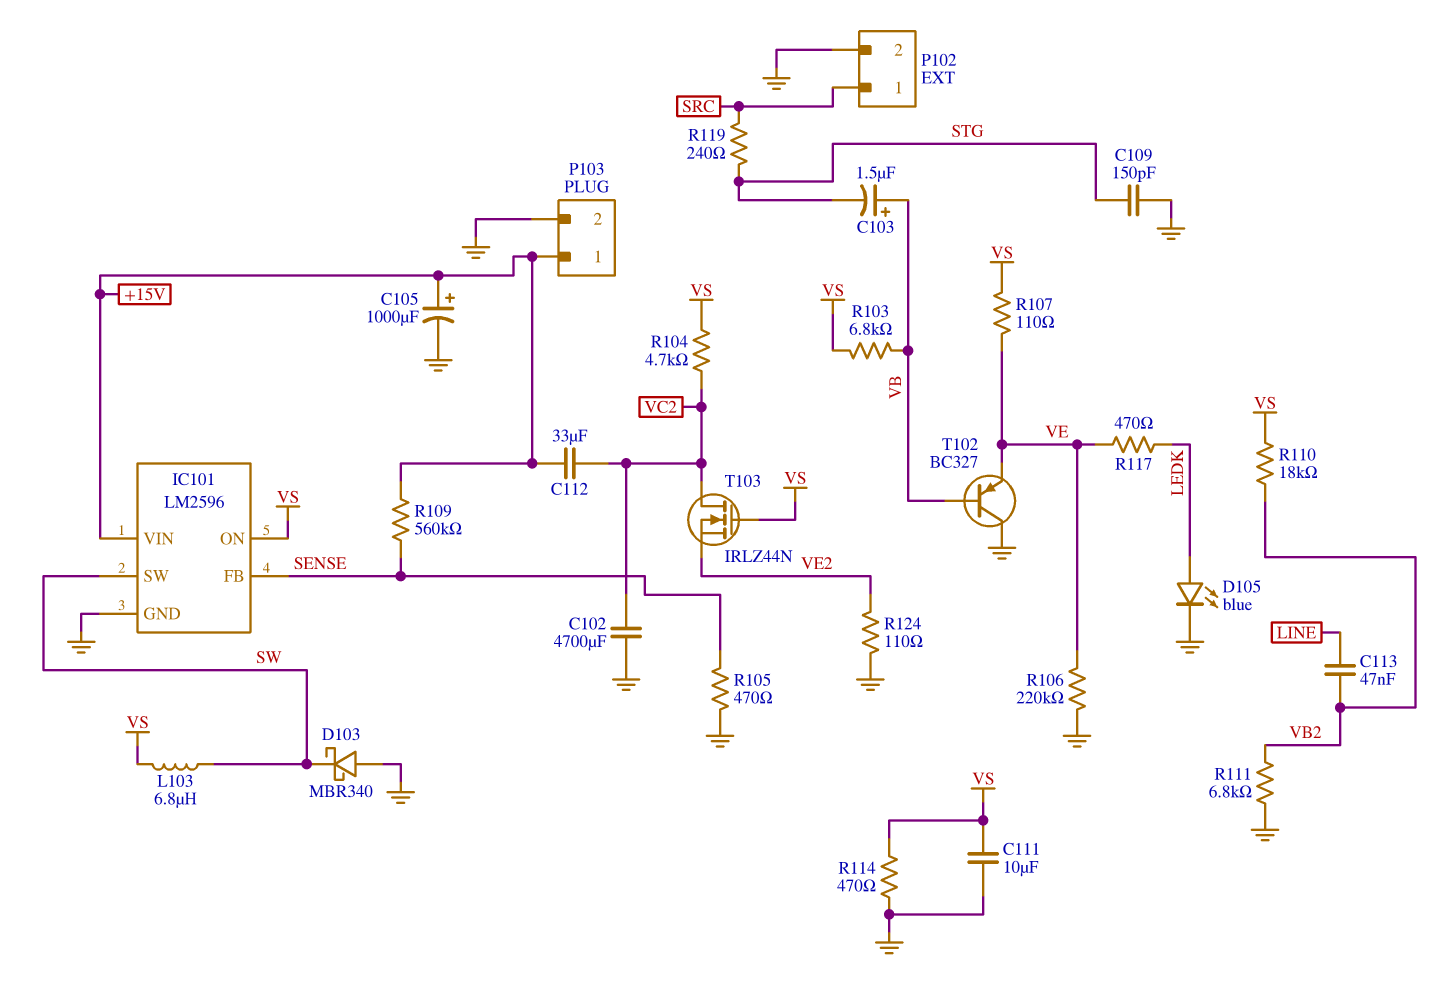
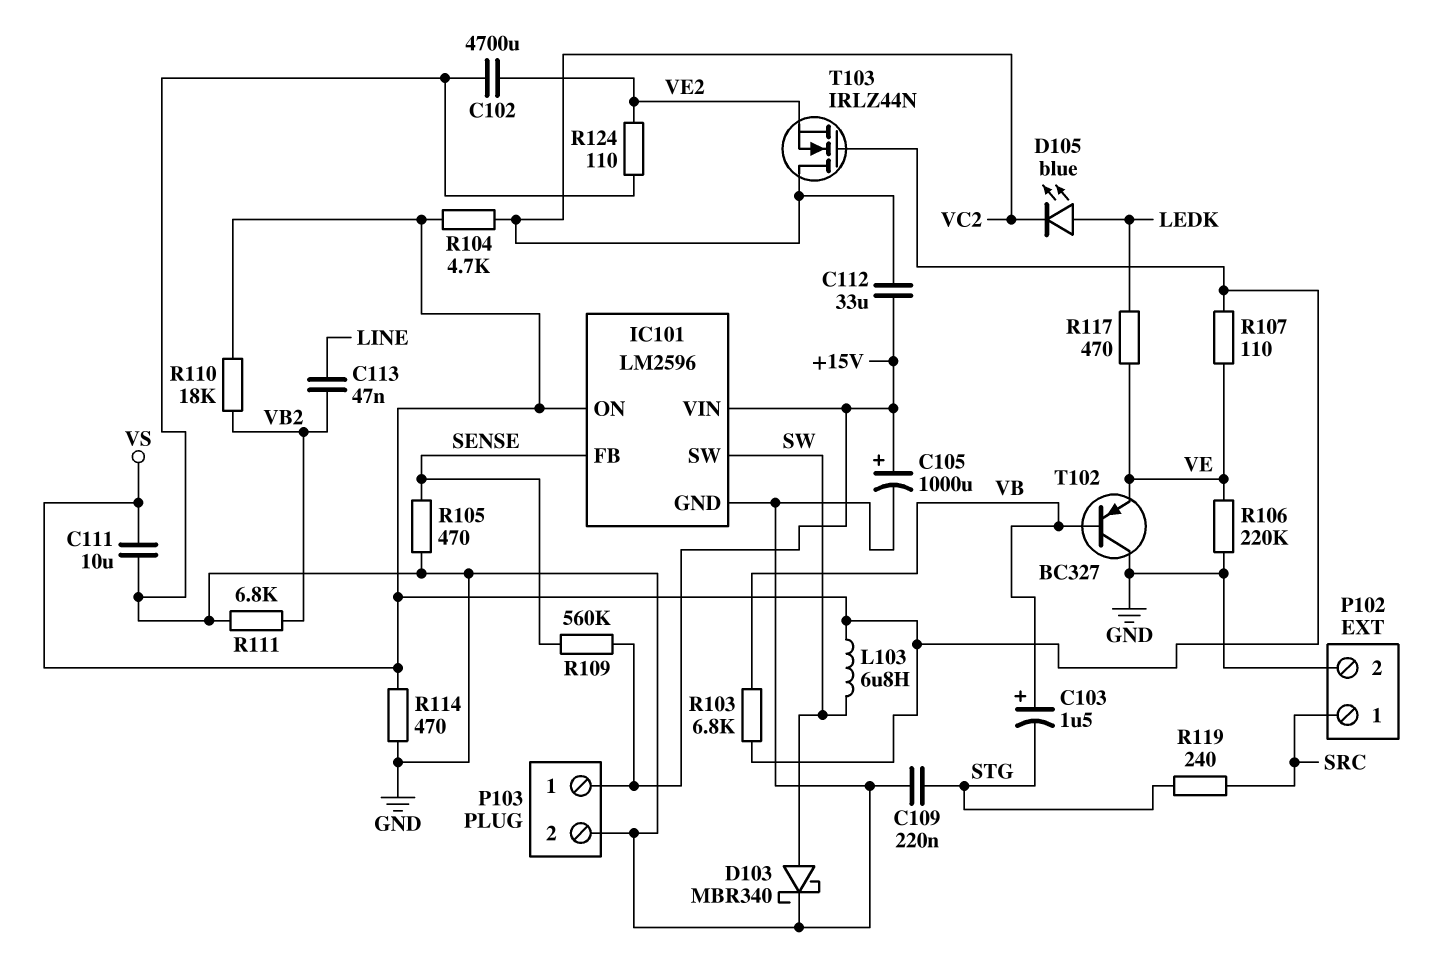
C102: 4700uF (GND, VC2) -> 4700uF (GND, VE2)
C109: 150pF (GND, STG) -> 220nF (GND, STG)
D103: schottky MBR340 (A GND, K SW) -> schottky MBR340 (A SW, K GND)
D105: LED blue (A LEDK, K GND) -> LED blue (A LEDK, K VC2)

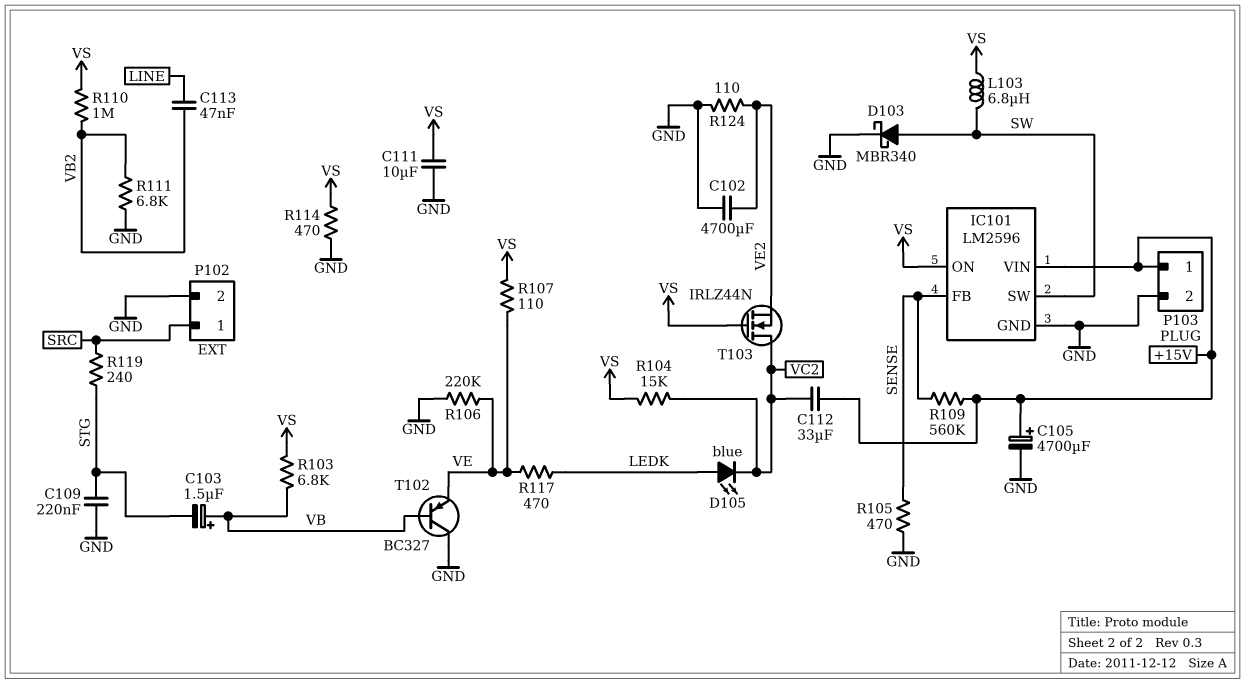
C105: 1000uF (plus +15V, minus GND) -> 4700uF (plus +15V, minus GND)
R104: 4.7k (VC2, VS) -> 15k (VC2, VS)
R110: 18k (VB2, VS) -> 1M (VB2, VS)

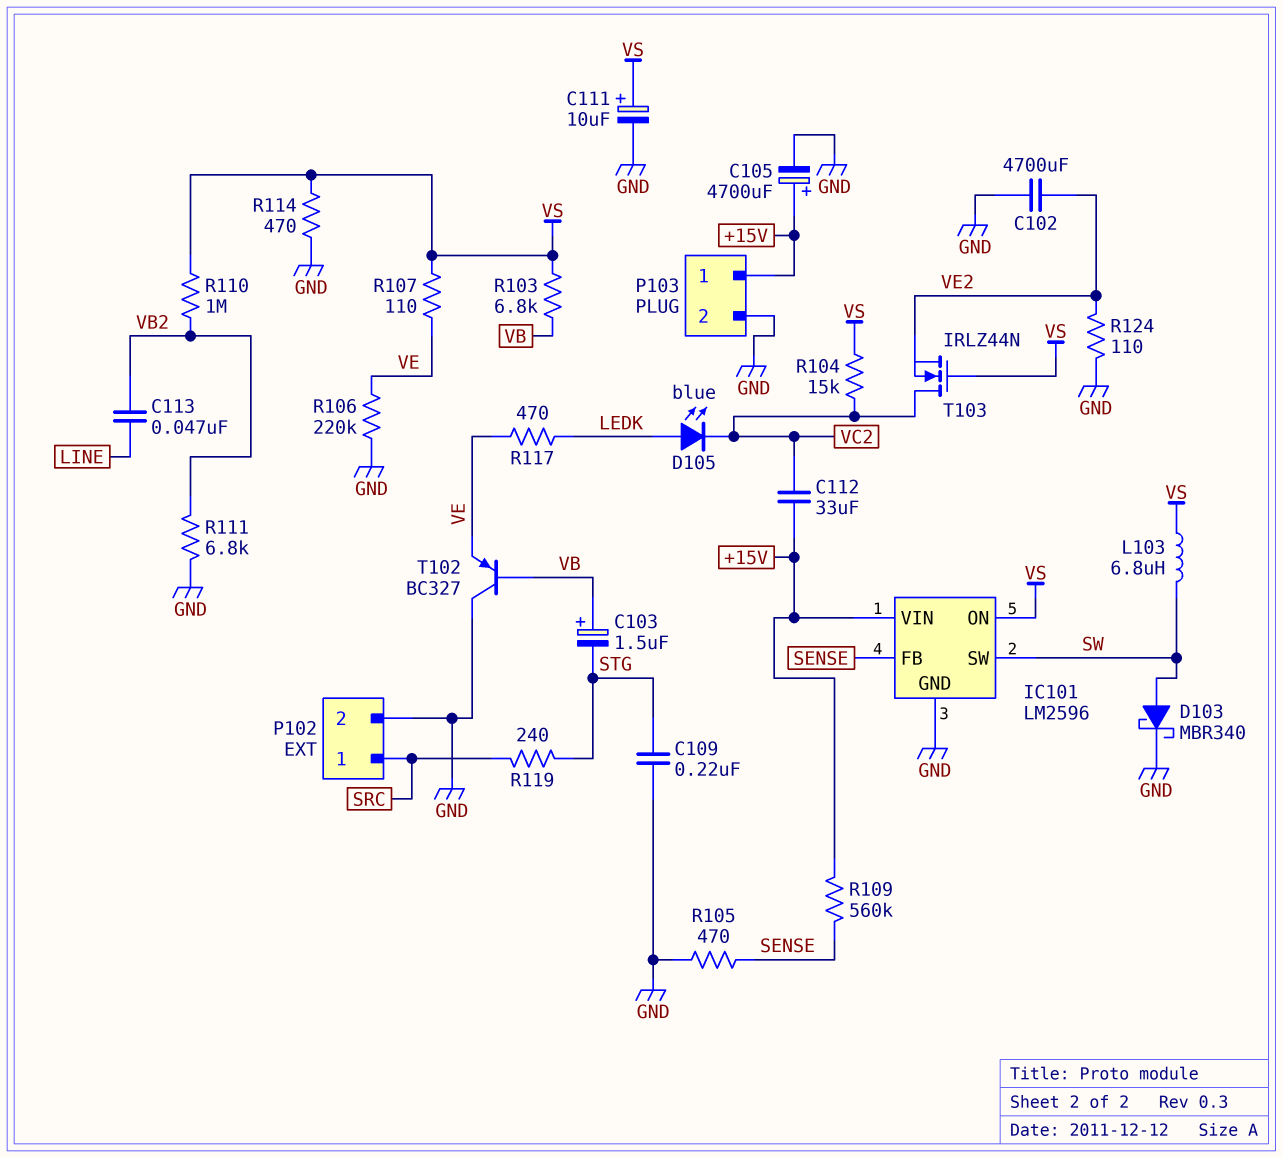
C111: 10uF (GND, VS) -> 10uF (plus VS, minus GND)

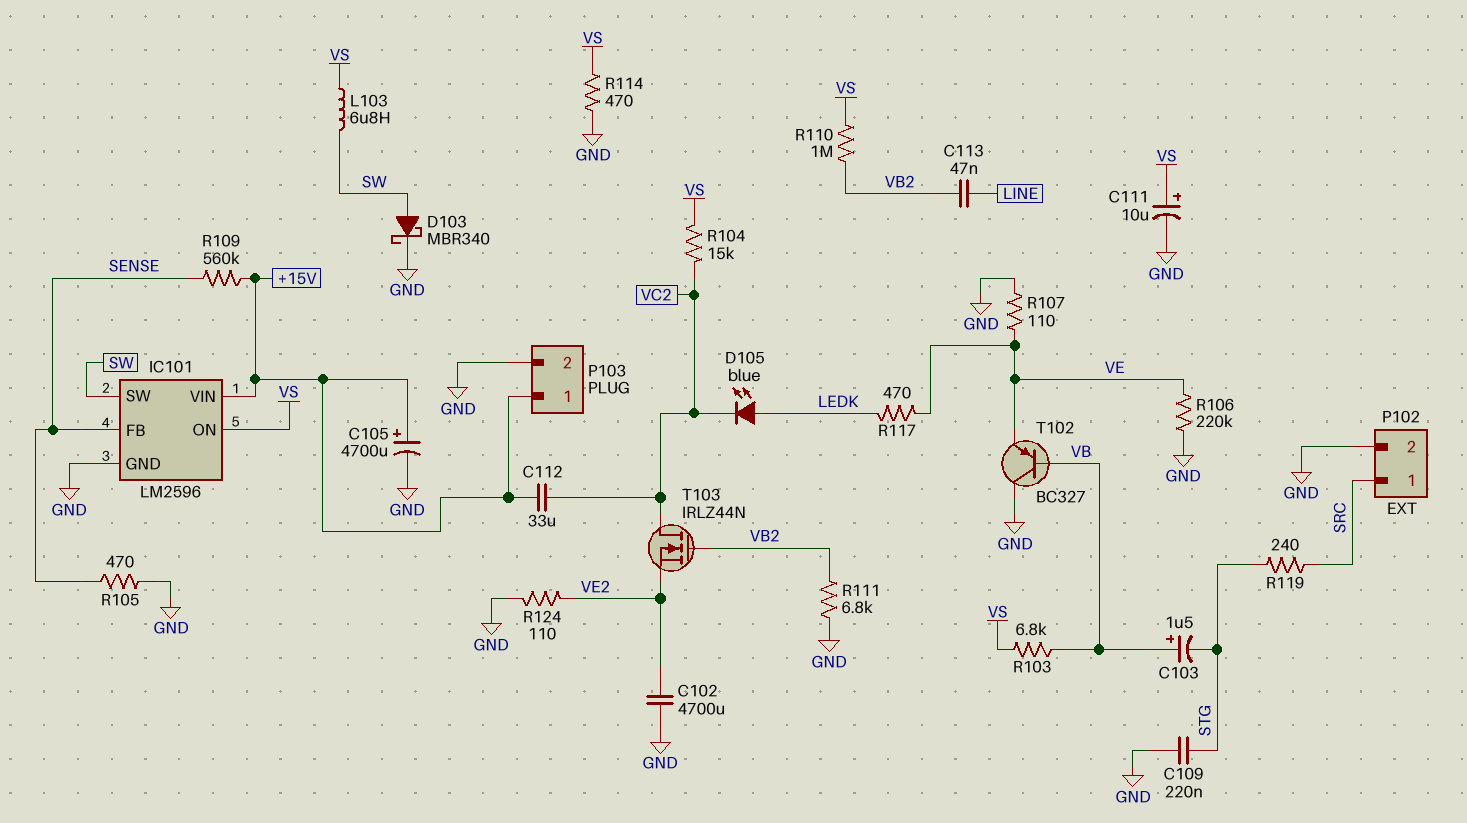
R107: 110 (VE, VS) -> 110 (GND, VE)
T103: NMOS IRLZ44N (G VS, D VC2, S VE2) -> NMOS IRLZ44N (G VB2, D VC2, S VE2)

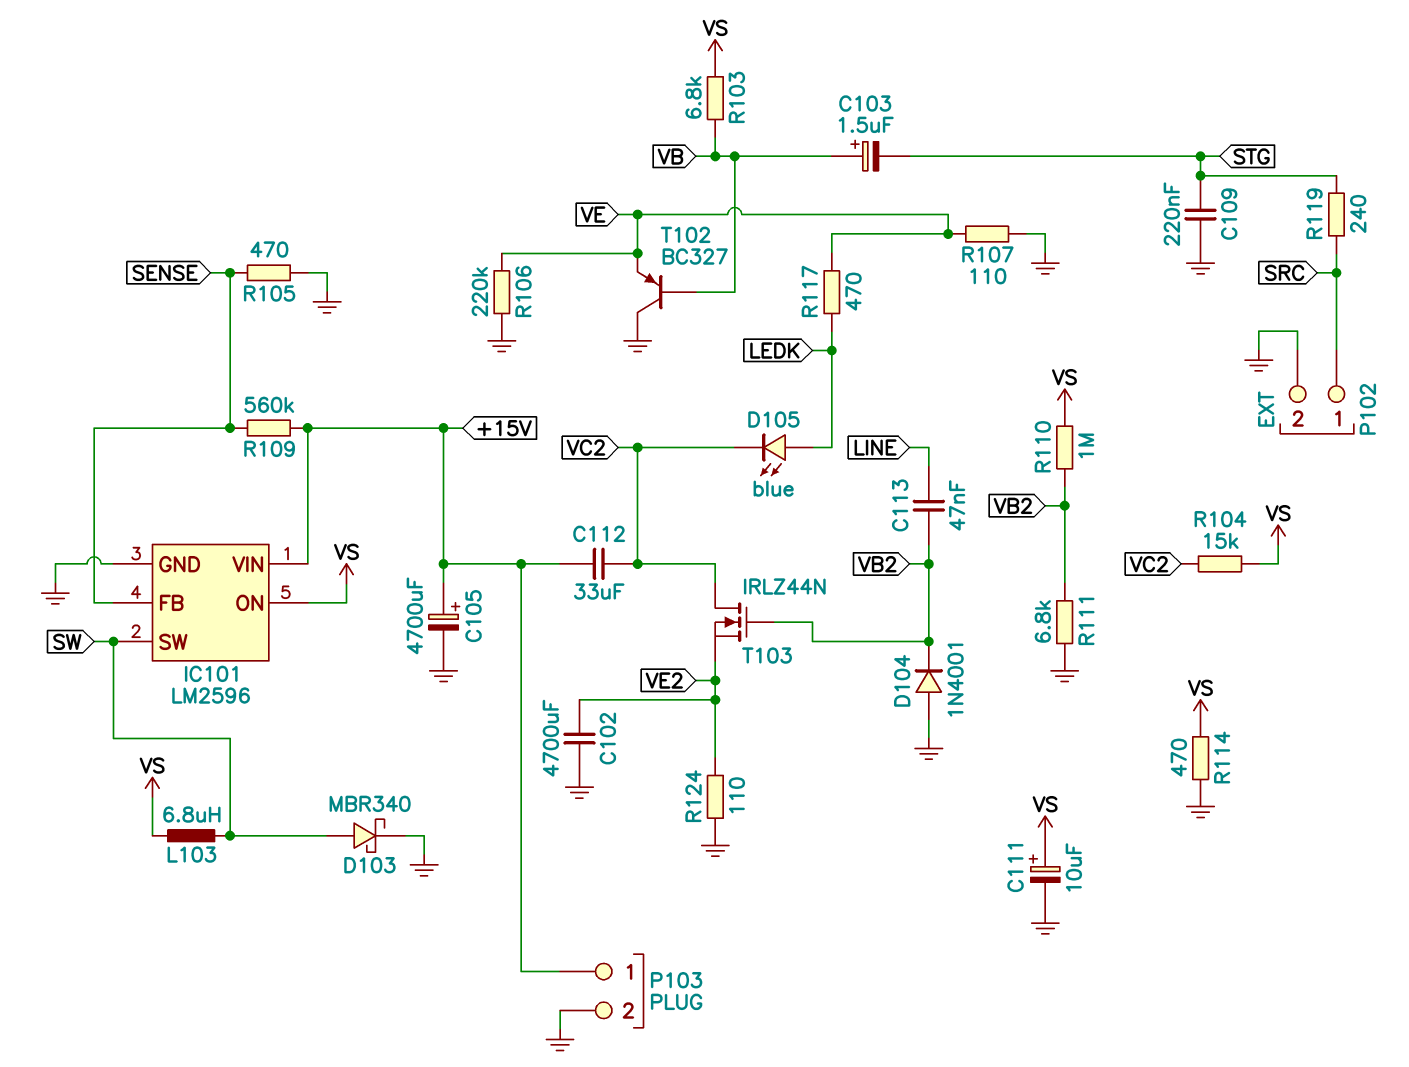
D104: none -> diode 1N4001 (A GND, K VB2)

